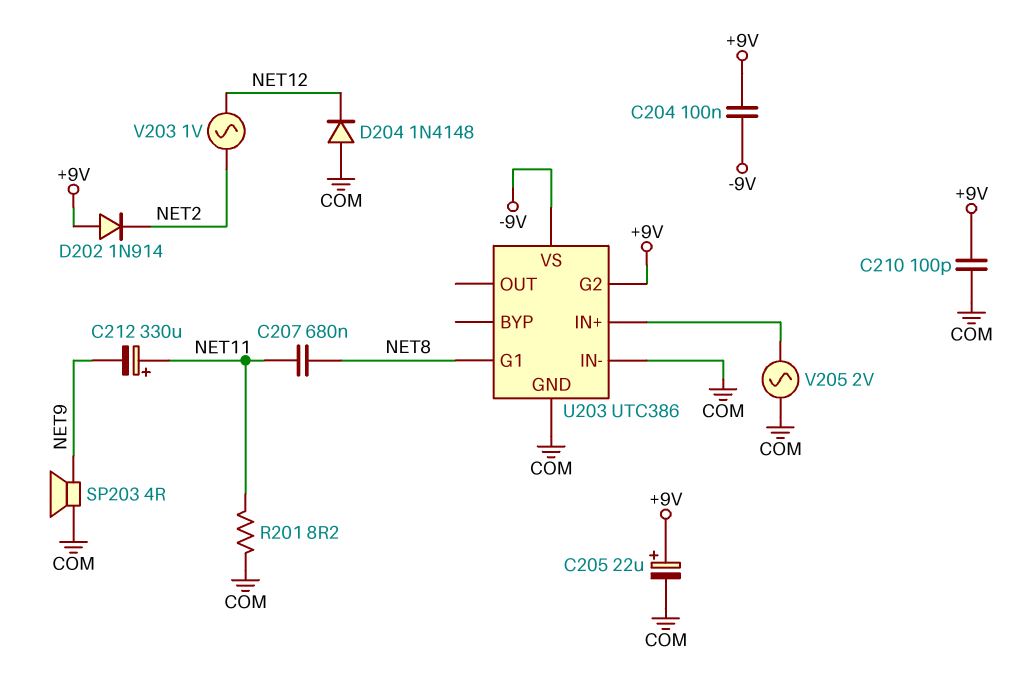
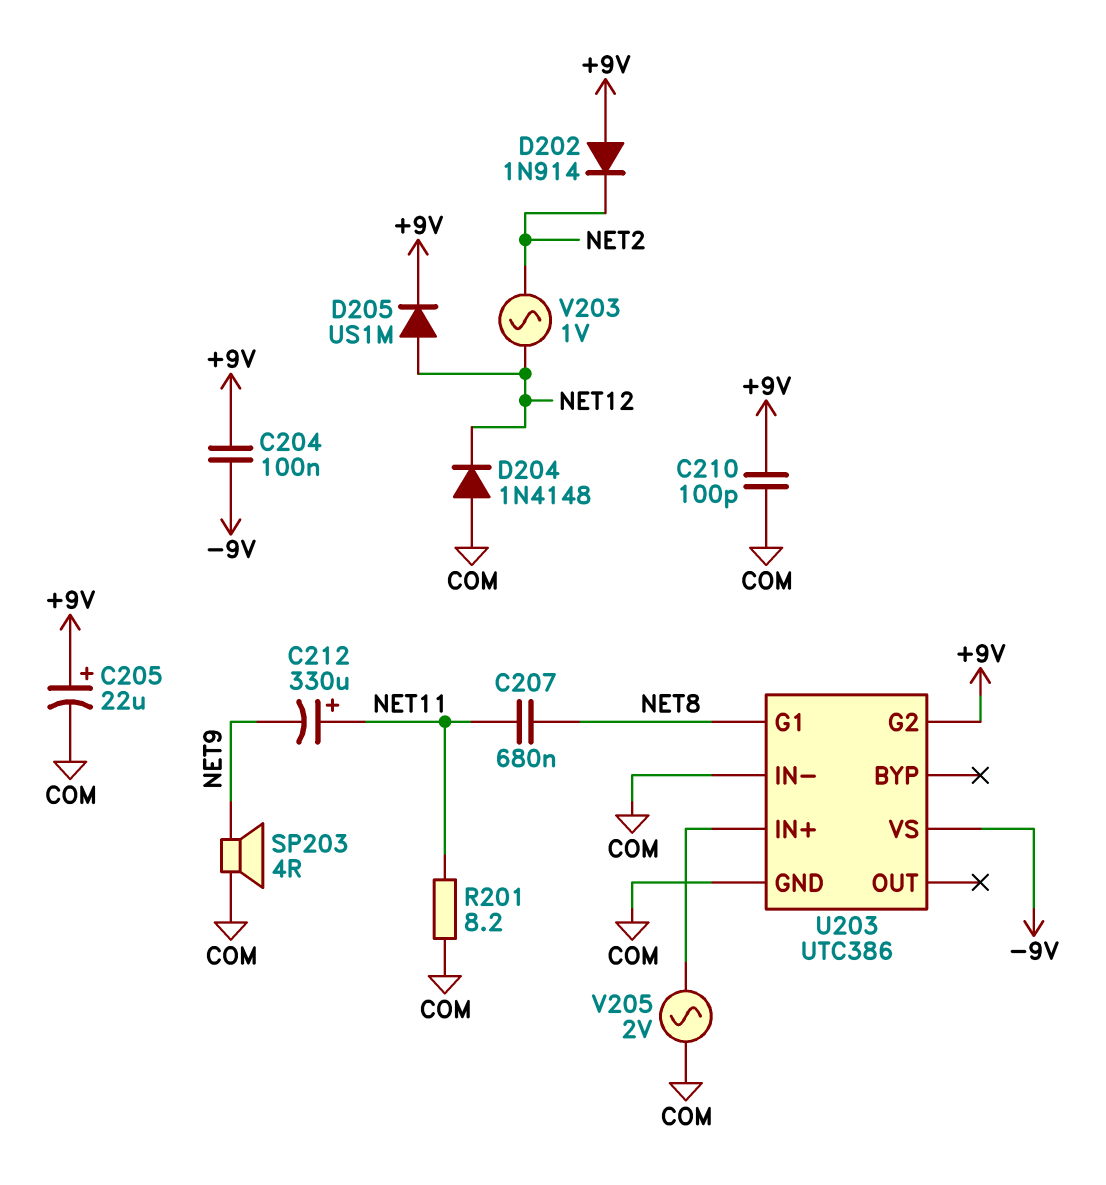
D205: none -> diode US1M (A NET12, K +9V)

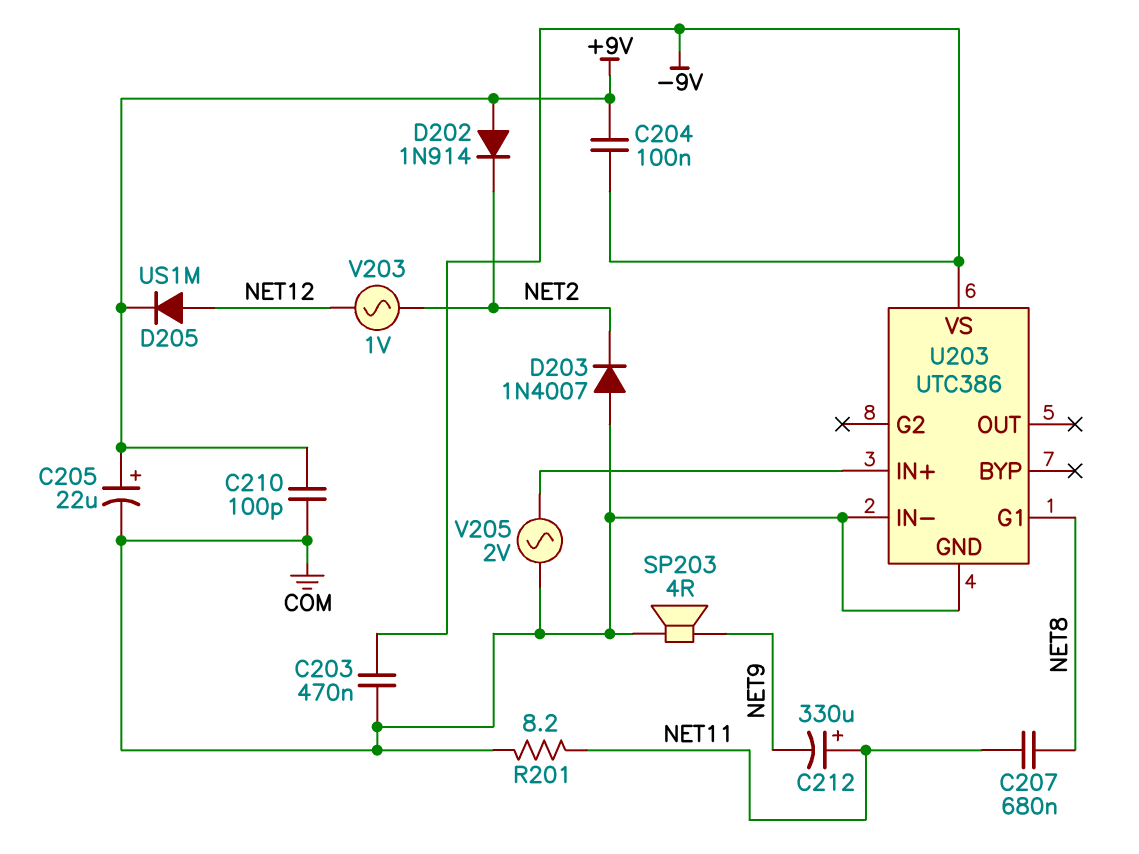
C203: none -> 470nF (-9V, COM)
D203: none -> diode 1N4007 (A COM, K NET2)
D204: diode 1N4148 (A COM, K NET12) -> none
U203 pin G2: +9V -> none

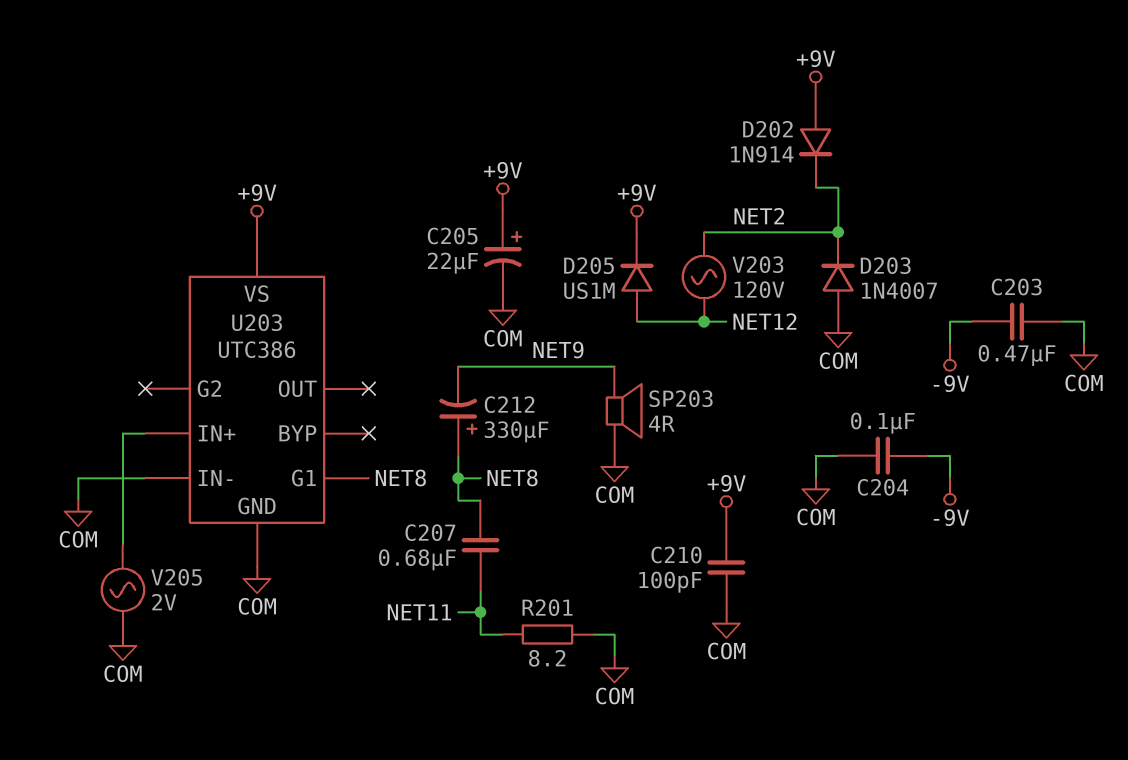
C204: 100nF (+9V, -9V) -> 100nF (-9V, COM)
C212: 330uF (plus NET11, minus NET9) -> 330uF (plus NET8, minus NET9)
U203 pin VS: -9V -> +9V
V203: AC 1V (NET2, NET12) -> AC 120V (NET2, NET12)

